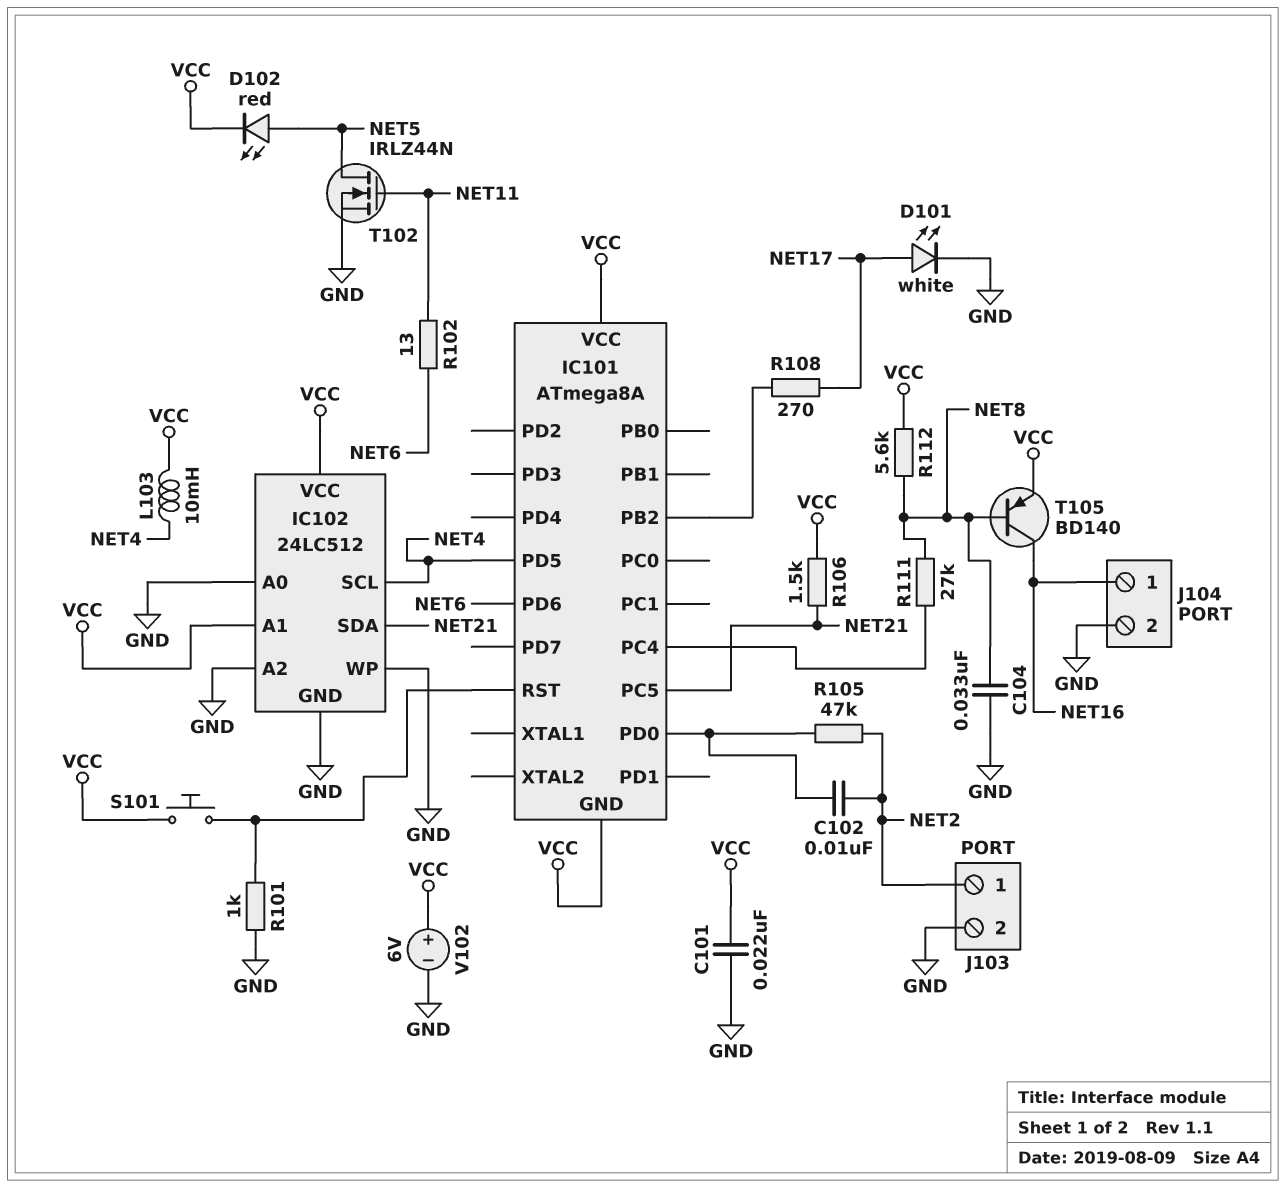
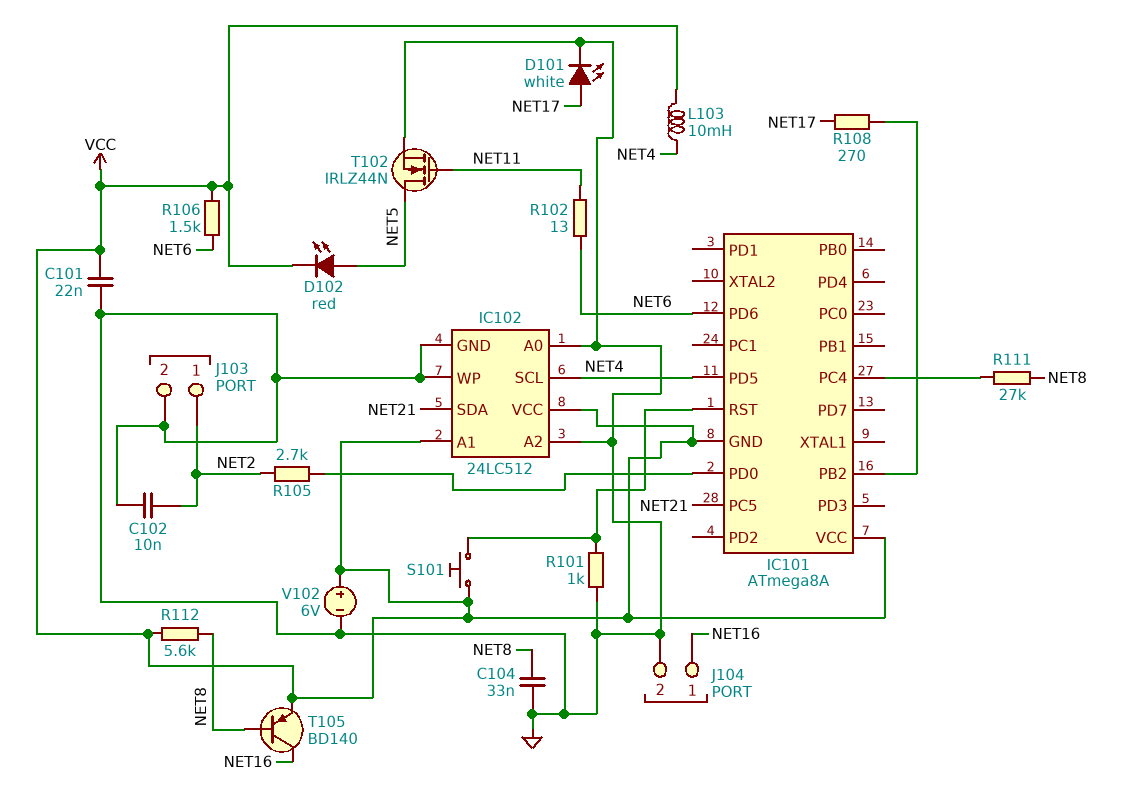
C102: 10nF (IC101/PD0, NET2) -> 10nF (GND, NET2)
R105: 47k (IC101/PD0, NET2) -> 2.7k (IC101/PD0, NET2)
R106: 1.5k (NET21, VCC) -> 1.5k (NET6, VCC)

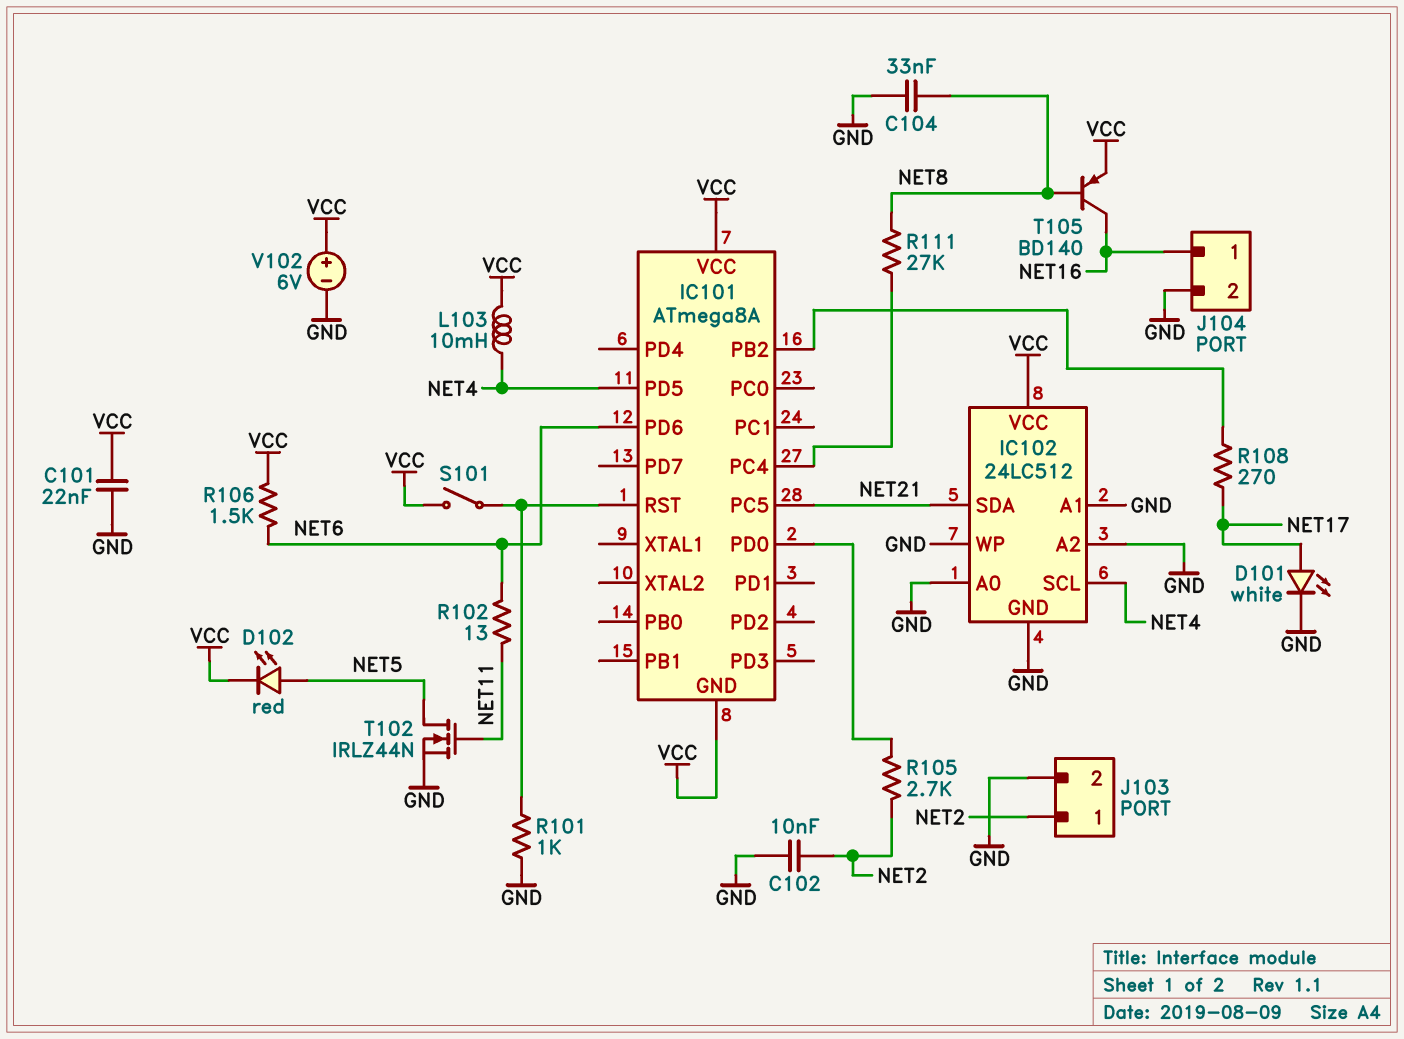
IC102 pin A1: VCC -> GND
R112: 5.6k (NET8, VCC) -> none
S101: button (IC101/RST, VCC) -> switch (IC101/RST, VCC)

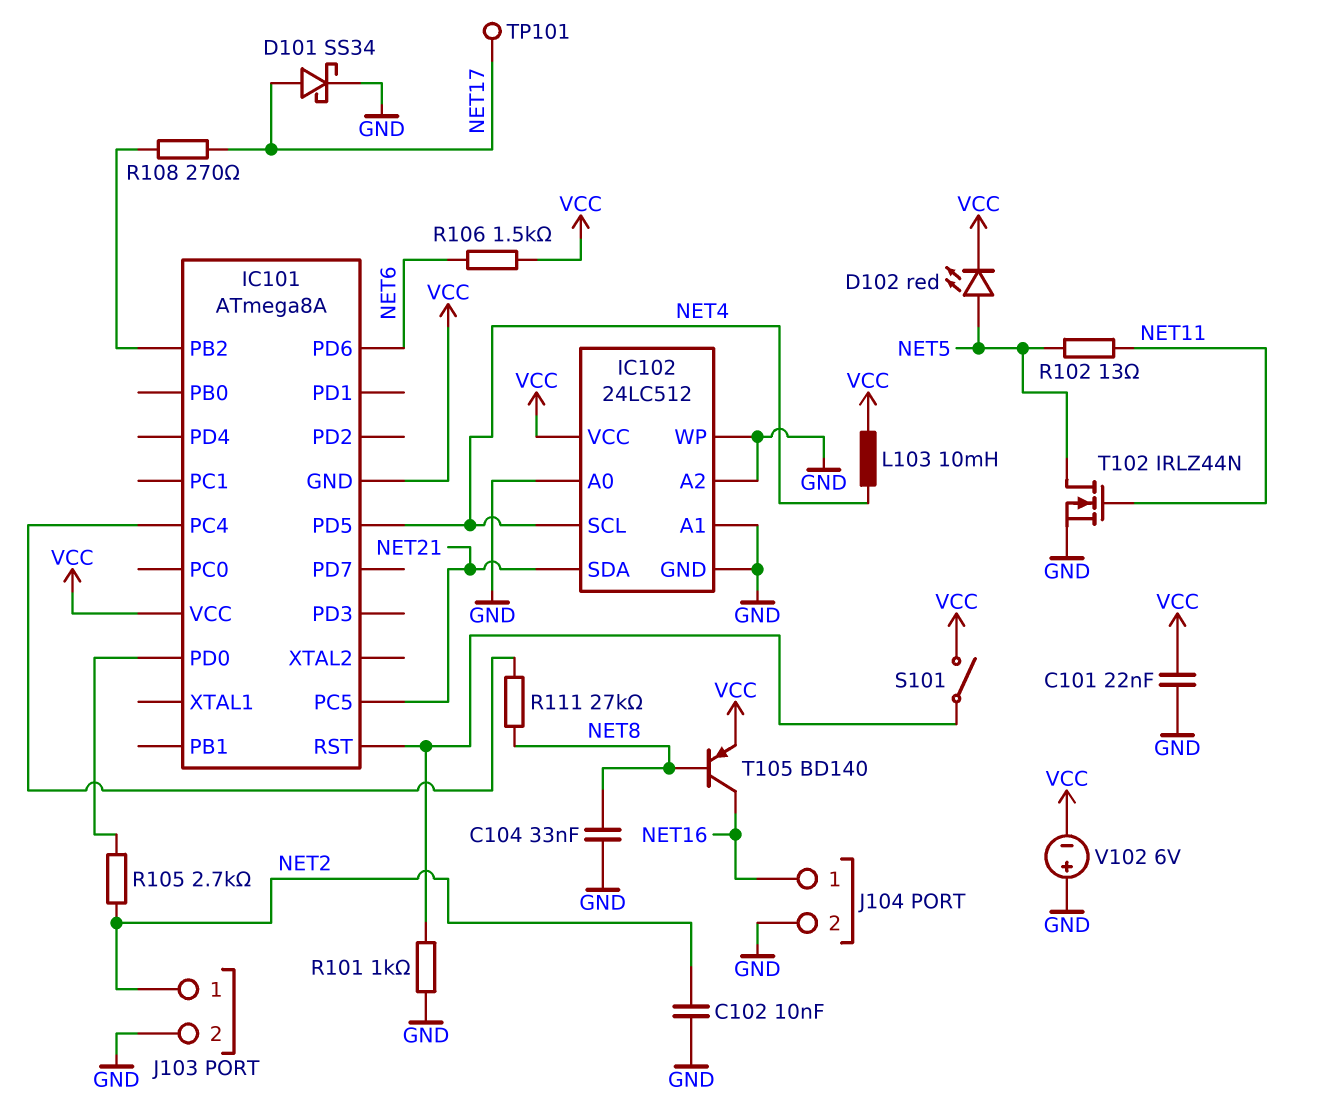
D101: LED white (A NET17, K GND) -> schottky SS34 (A NET17, K GND)
R102: 13 (NET6, NET11) -> 13 (NET5, NET11)
TP101: none -> test point (NET17)
V102: 6V (plus VCC, minus GND) -> 6V (plus GND, minus VCC)

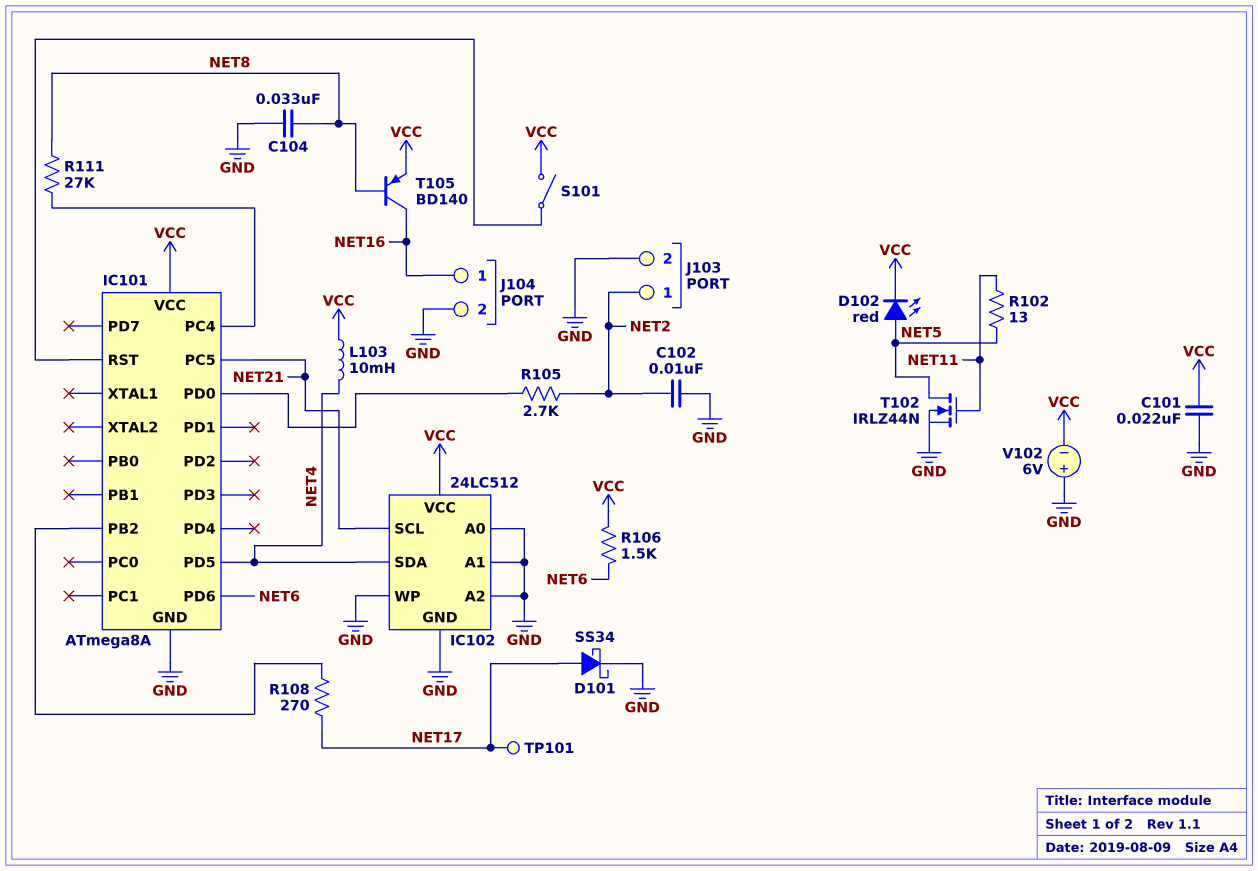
IC101 pin GND: VCC -> GND
IC102 pin SCL: NET4 -> NET21
IC102 pin SDA: NET21 -> NET4
R101: 1k (GND, IC101/RST) -> none

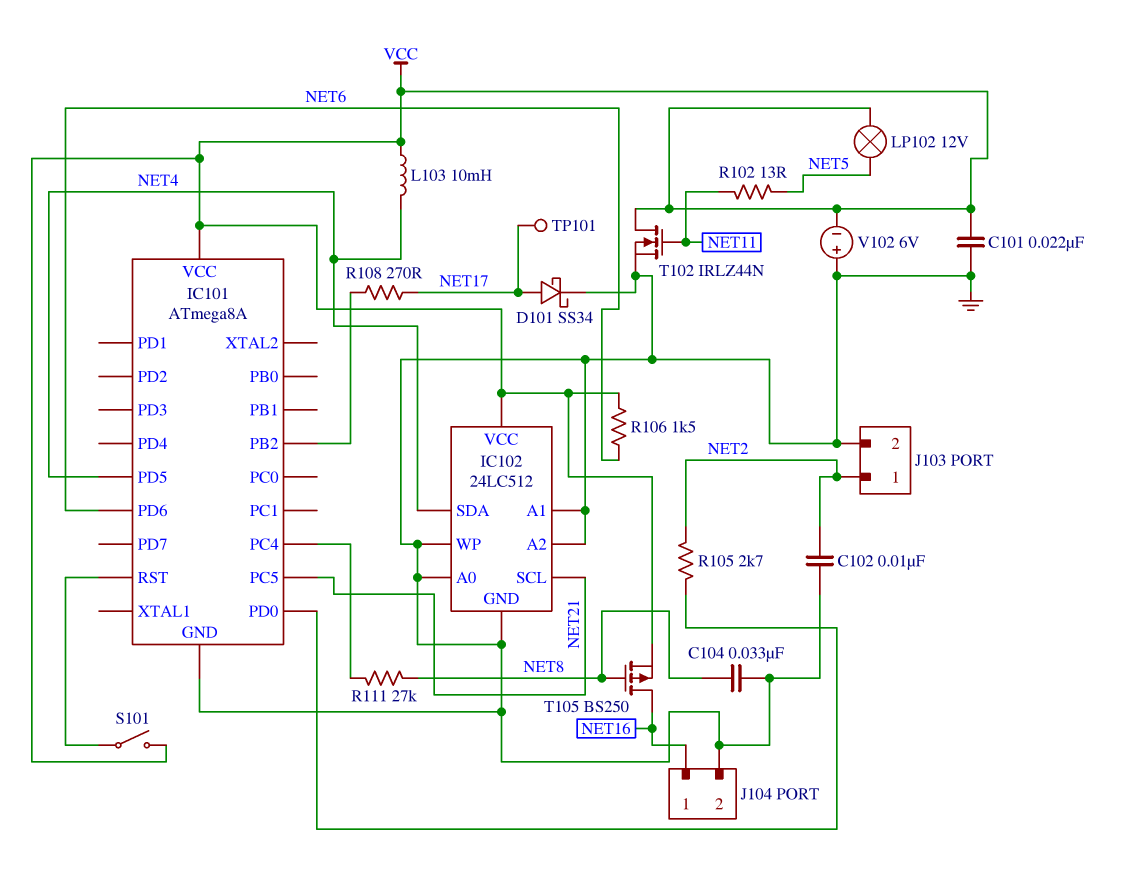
D102: LED red (A NET5, K VCC) -> none
LP102: none -> lamp 12V (NET5, VCC)
T102: NMOS IRLZ44N (G NET11, D NET5, S GND) -> NMOS IRLZ44N (G NET11, D VCC, S GND)
T105: PNP BD140 (B NET8, C NET16, E VCC) -> PMOS BS250 (G NET8, D NET16, S VCC)

